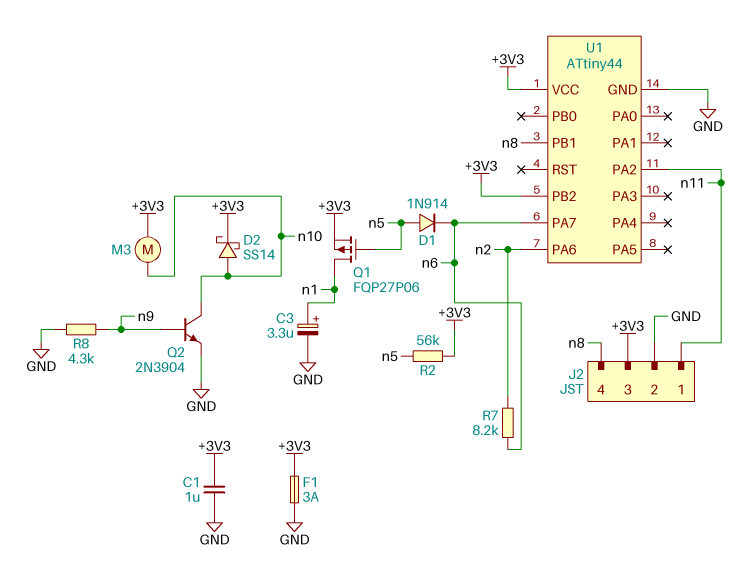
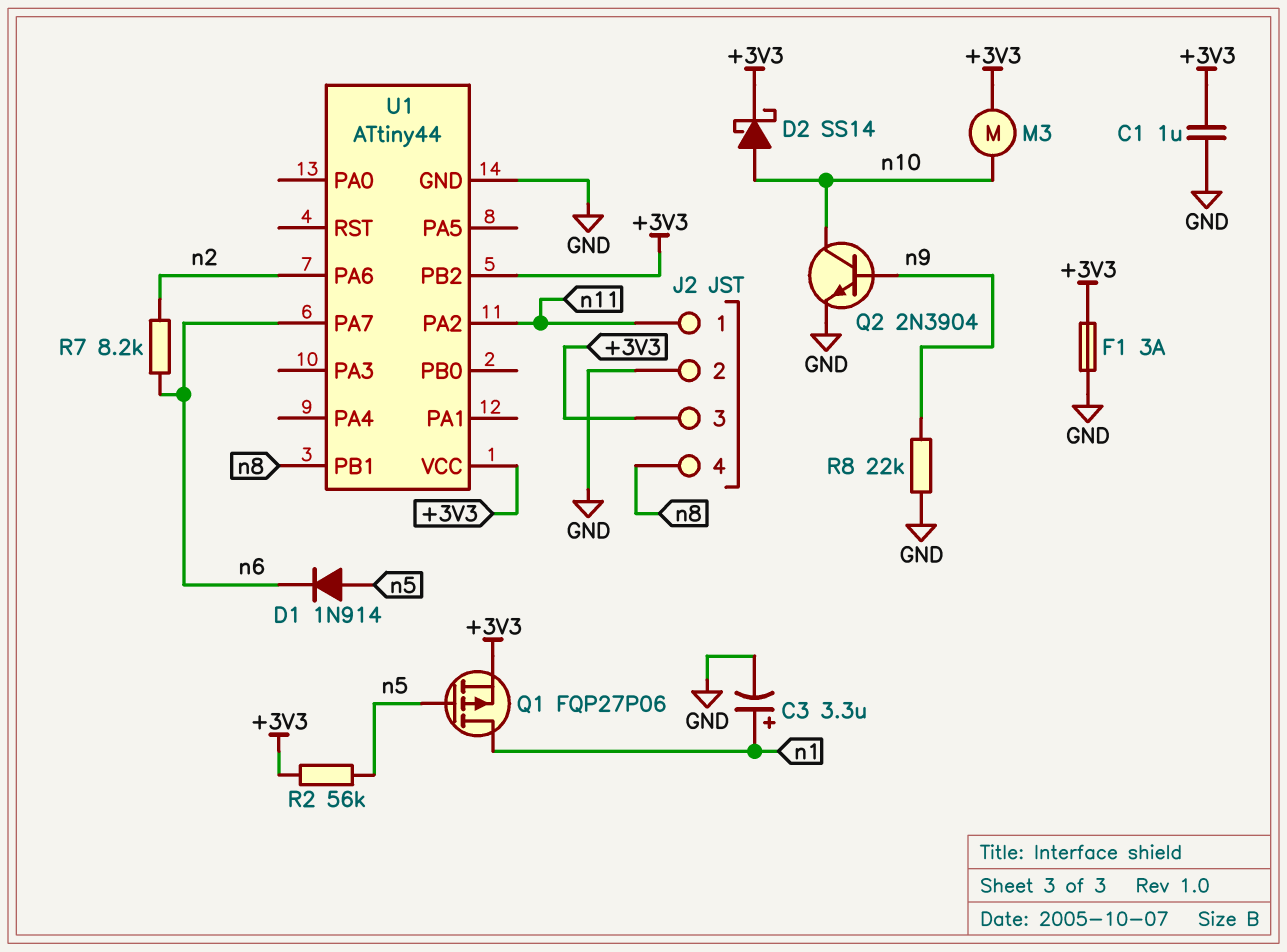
R8: 4.3k (GND, n9) -> 22k (GND, n9)

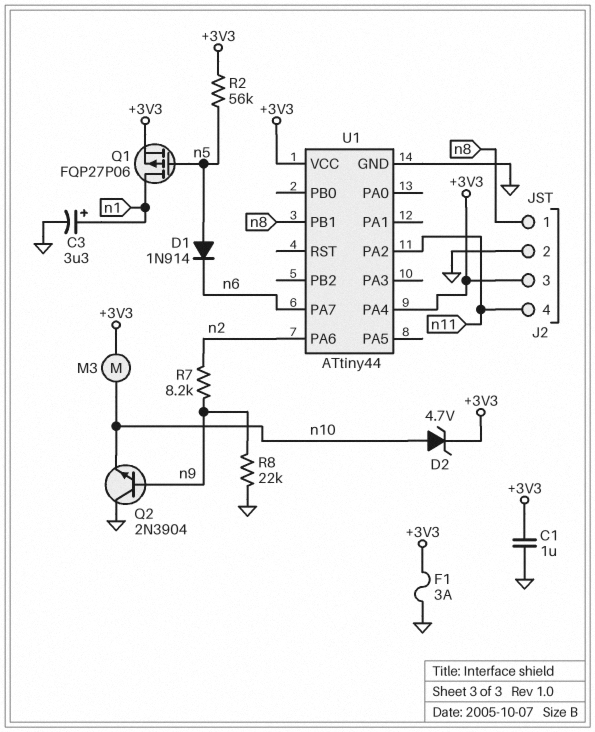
D2: schottky SS14 (A n10, K +3V3) -> zener 4.7V (A n10, K +3V3)
J2 pin 1: n11 -> n8
J2 pin 4: n8 -> n11
Q2: NPN 2N3904 (B n9, C n10, E GND) -> NPN 2N3904 (B n9, C GND, E n10)
R7: 8.2k (n2, n6) -> 8.2k (n2, n9)
U1 pin PA4: none -> +3V3
U1 pin PB2: +3V3 -> none

